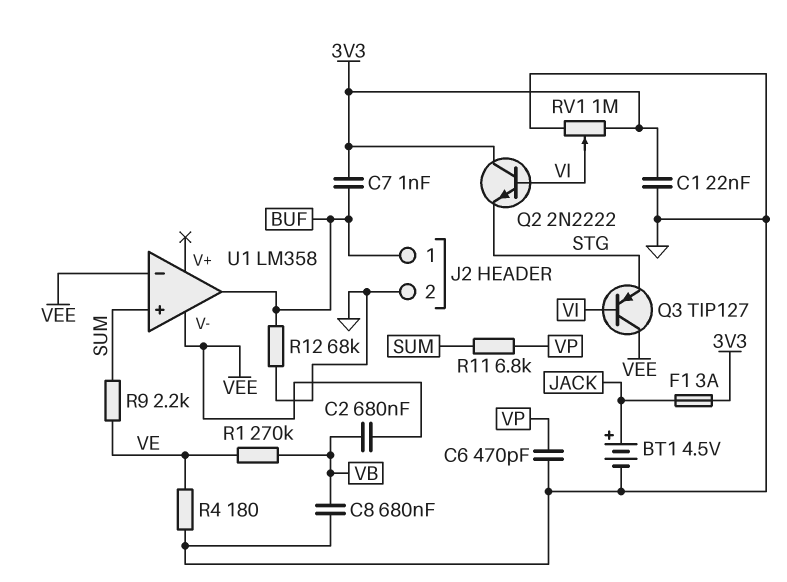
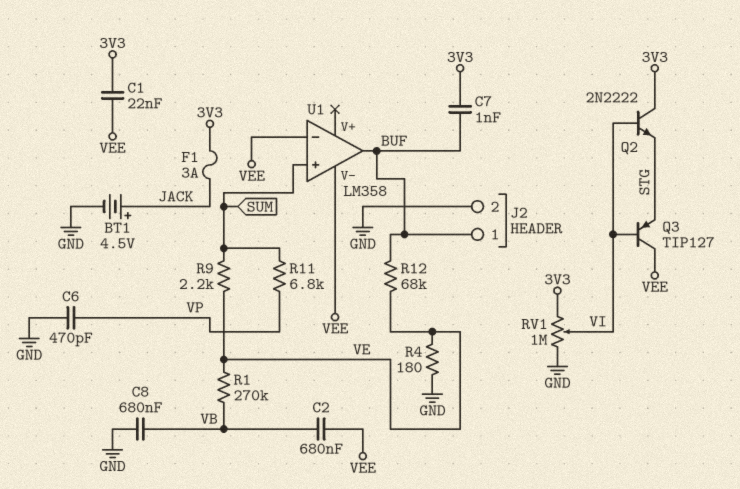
C1: 22nF (3V3, GND) -> 22nF (3V3, VEE)
R12: 68k (BUF, GND) -> 68k (BUF, VE)

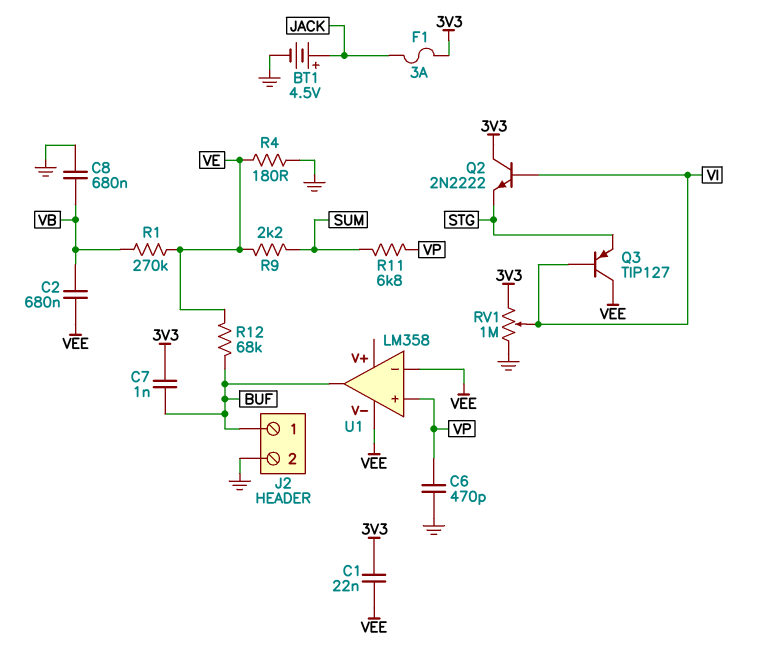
U1 pin in+: SUM -> VP

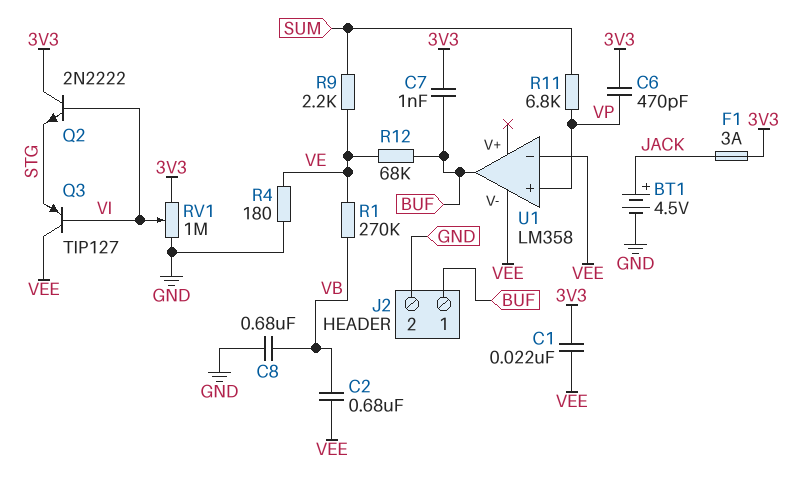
C6: 470pF (GND, VP) -> 470pF (3V3, VP)

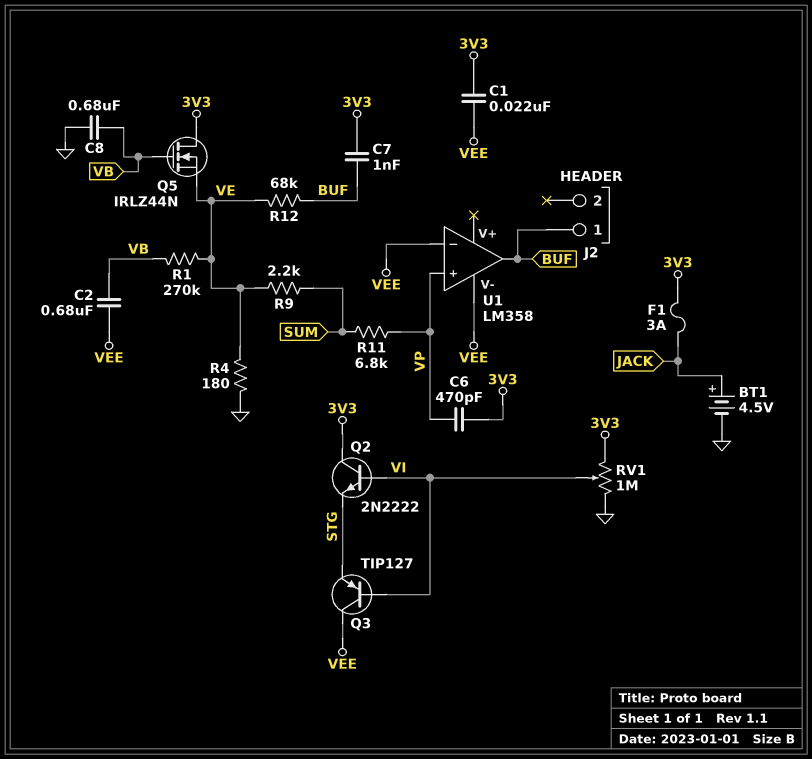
J2 pin 2: GND -> none
Q5: none -> NMOS IRLZ44N (G VB, D 3V3, S VE)

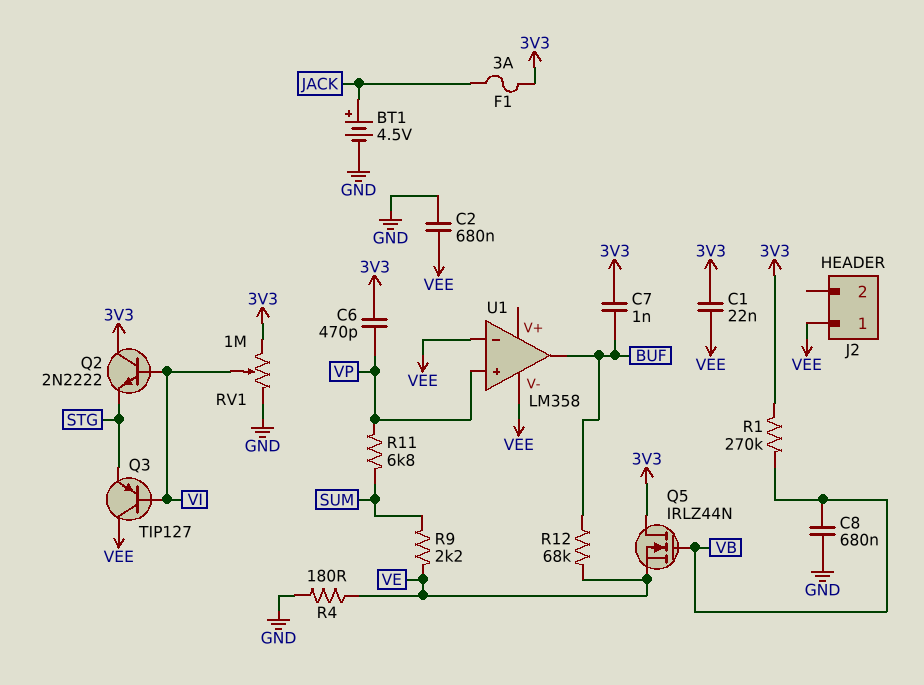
C2: 680nF (VB, VEE) -> 680nF (GND, VEE)
J2 pin 1: BUF -> VEE
R1: 270k (VB, VE) -> 270k (3V3, VB)

